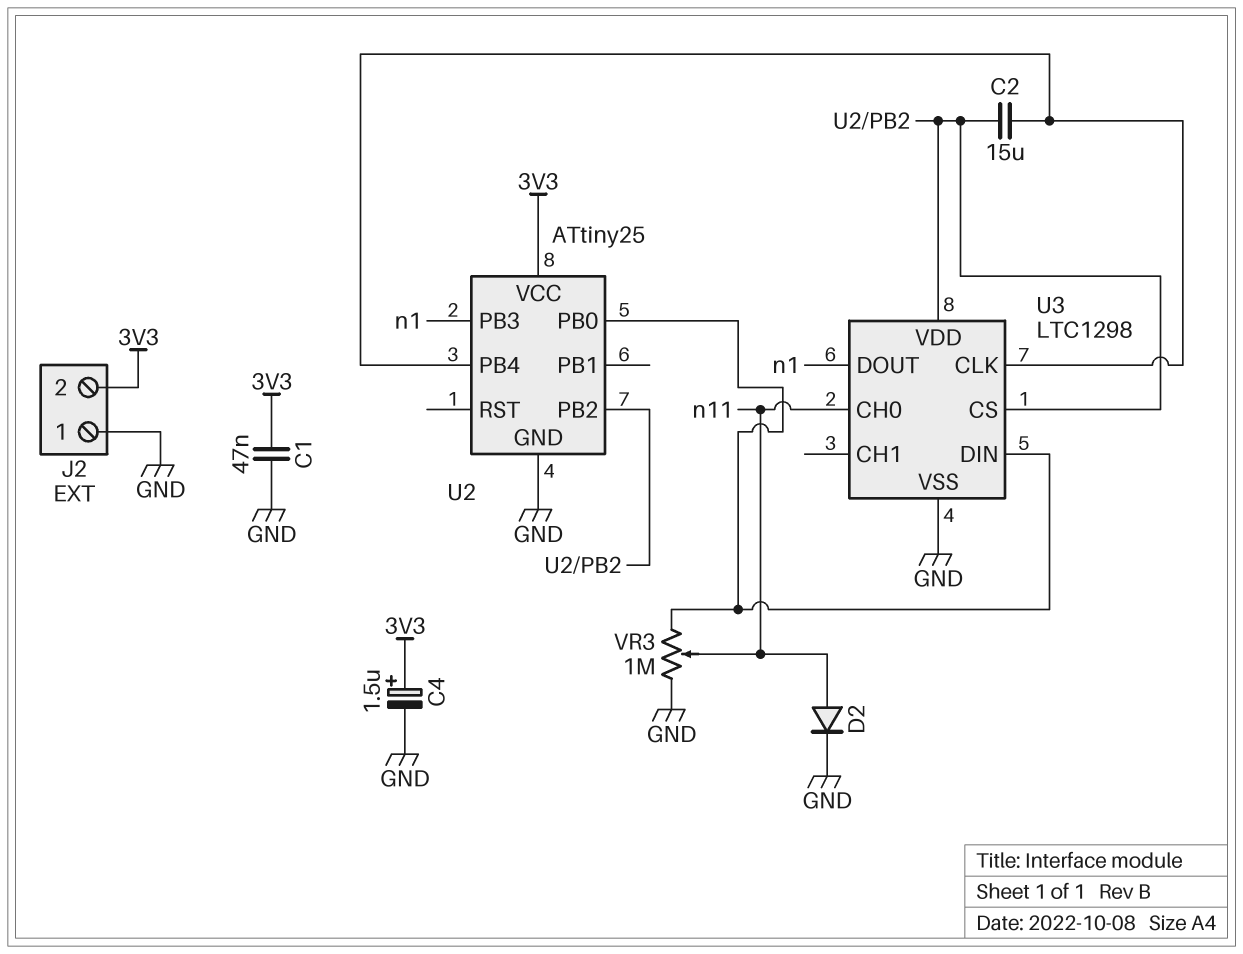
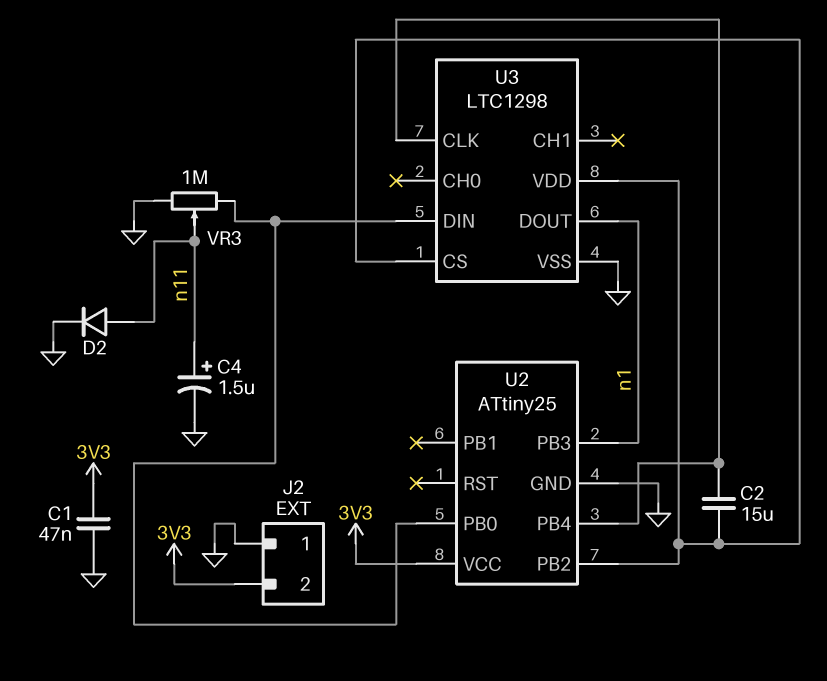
C4: 1.5uF (plus 3V3, minus GND) -> 1.5uF (plus n11, minus GND)
U3 pin CH0: n11 -> none

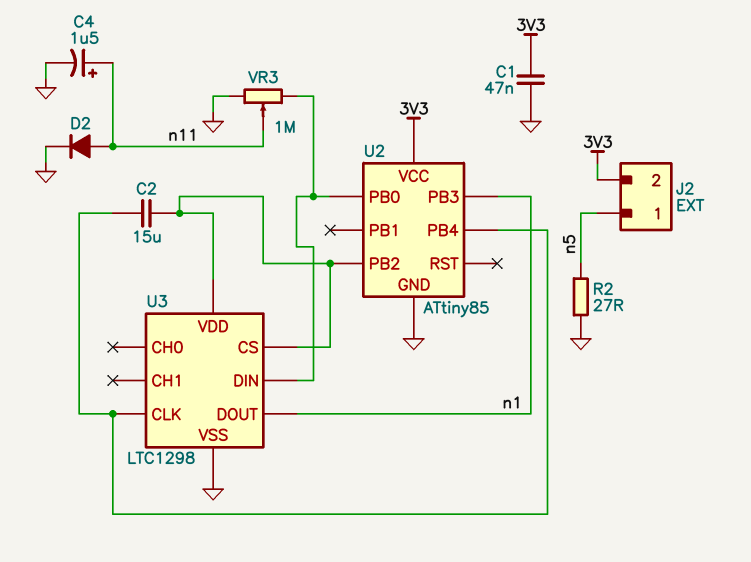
J2 pin 1: GND -> n5
R2: none -> 27 (GND, n5)
U2: ATtiny25 -> ATtiny85

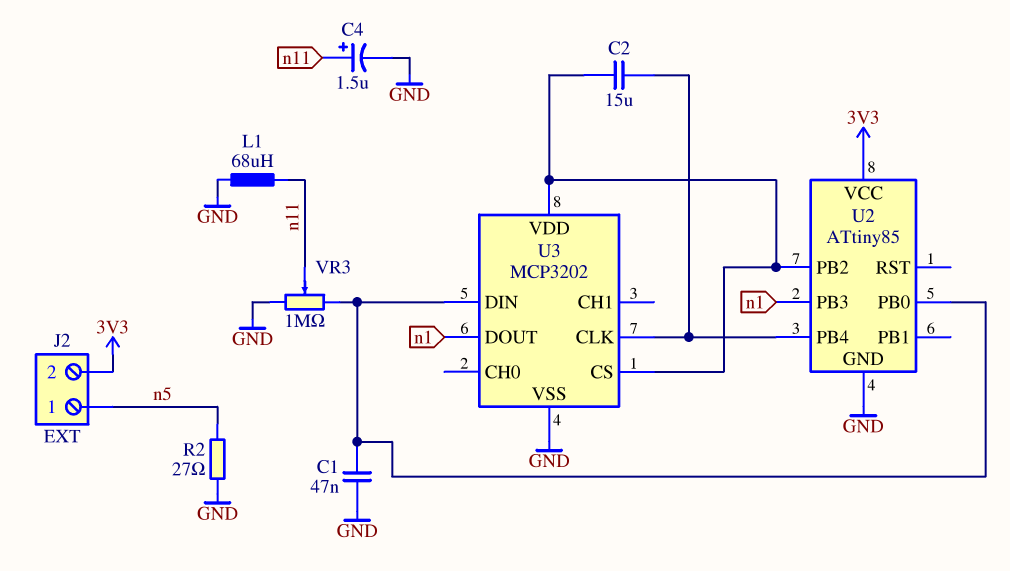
C1: 47nF (3V3, GND) -> 47nF (GND, U2/PB0)
D2: diode (A n11, K GND) -> none
L1: none -> 68uH (GND, n11)
U3: LTC1298 -> MCP3202

